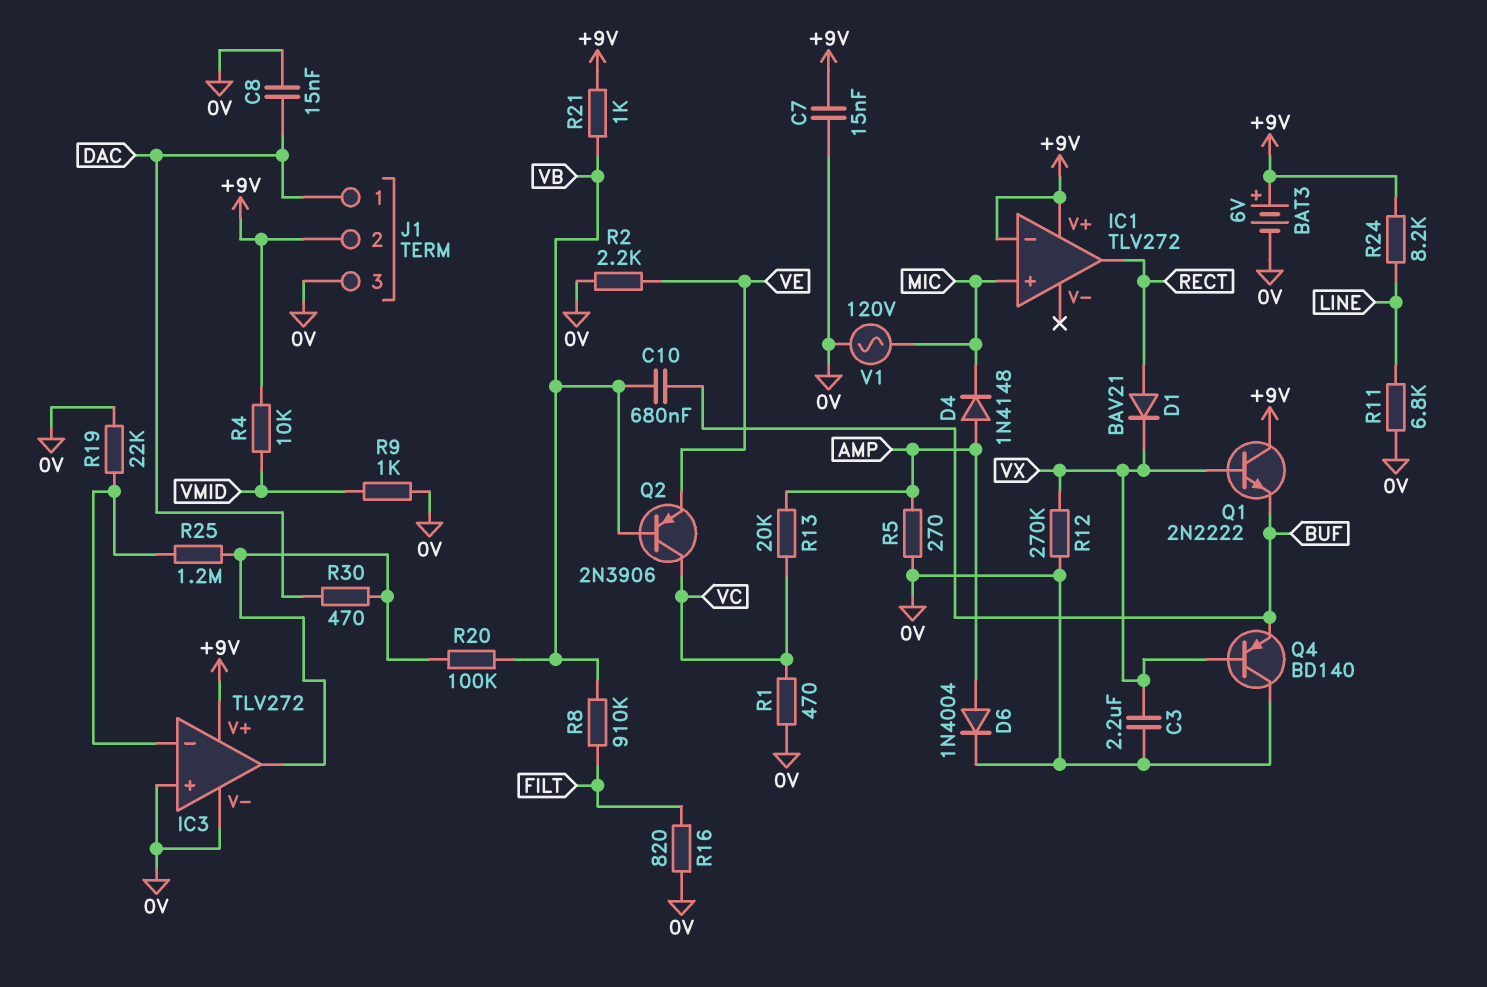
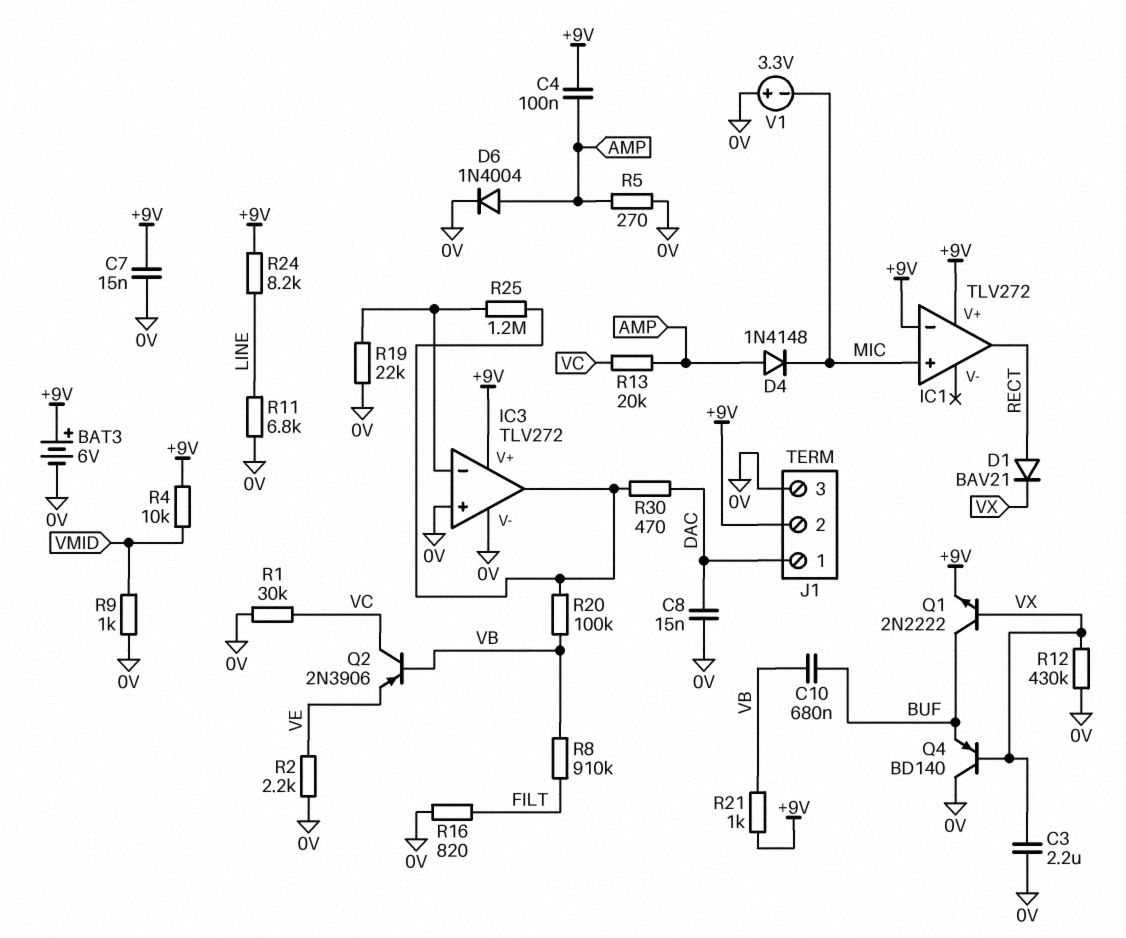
C4: none -> 100nF (+9V, AMP)
Q1: NPN 2N2222 (B VX, C +9V, E BUF) -> NPN 2N2222 (B VX, C BUF, E +9V)
R1: 470 (0V, VC) -> 30k (0V, VC)
R12: 270k (0V, VX) -> 430k (0V, VX)
V1: AC 120V (0V, MIC) -> 3.3V (plus 0V, minus MIC)

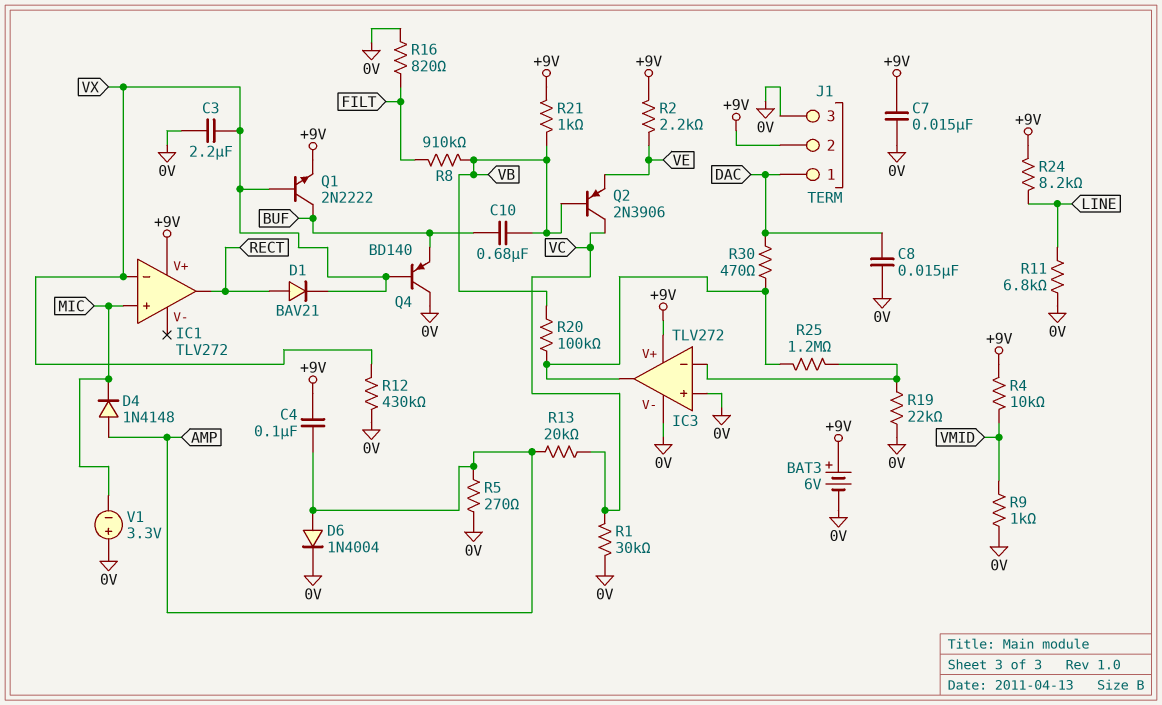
IC1 pin in-: +9V -> VX
R2: 2.2k (0V, VE) -> 2.2k (+9V, VE)

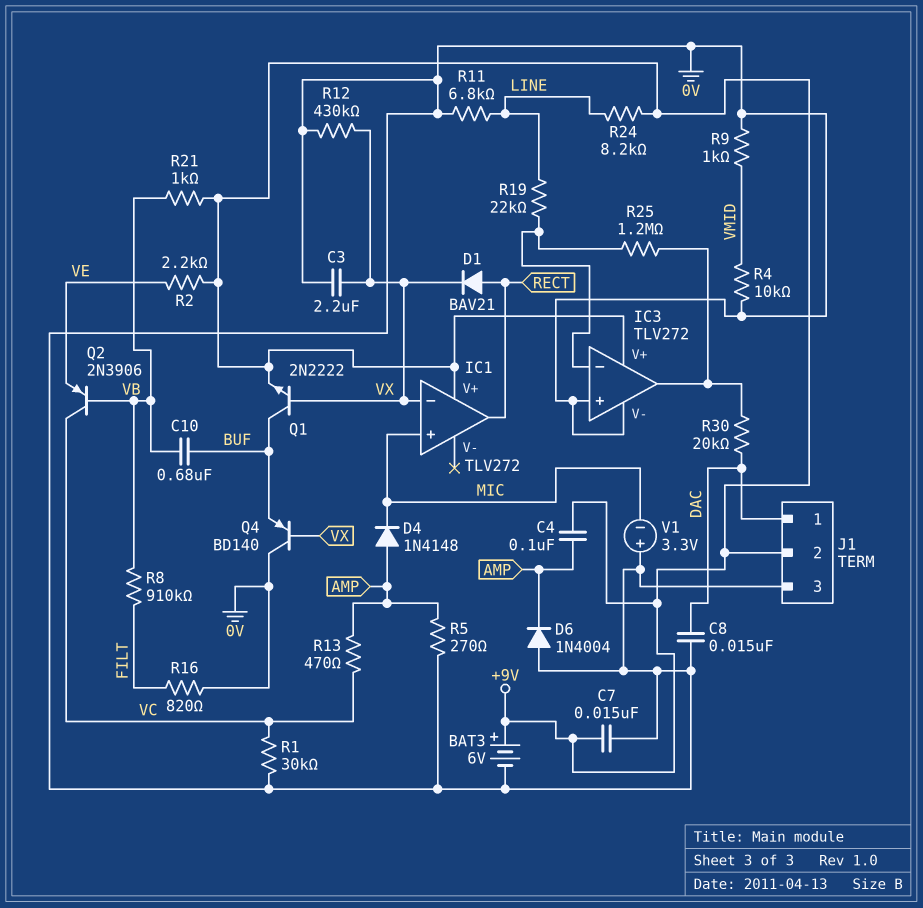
D6: diode 1N4004 (A AMP, K 0V) -> diode 1N4004 (A 0V, K AMP)
R4: 10k (+9V, VMID) -> 10k (0V, VMID)
R13: 20k (AMP, VC) -> 470 (AMP, VC)
R19: 22k (0V, IC3/in-) -> 22k (IC3/in-, LINE)
R20: 100k (IC3/out, VB) -> none
R30: 470 (DAC, IC3/out) -> 20k (DAC, IC3/out)

